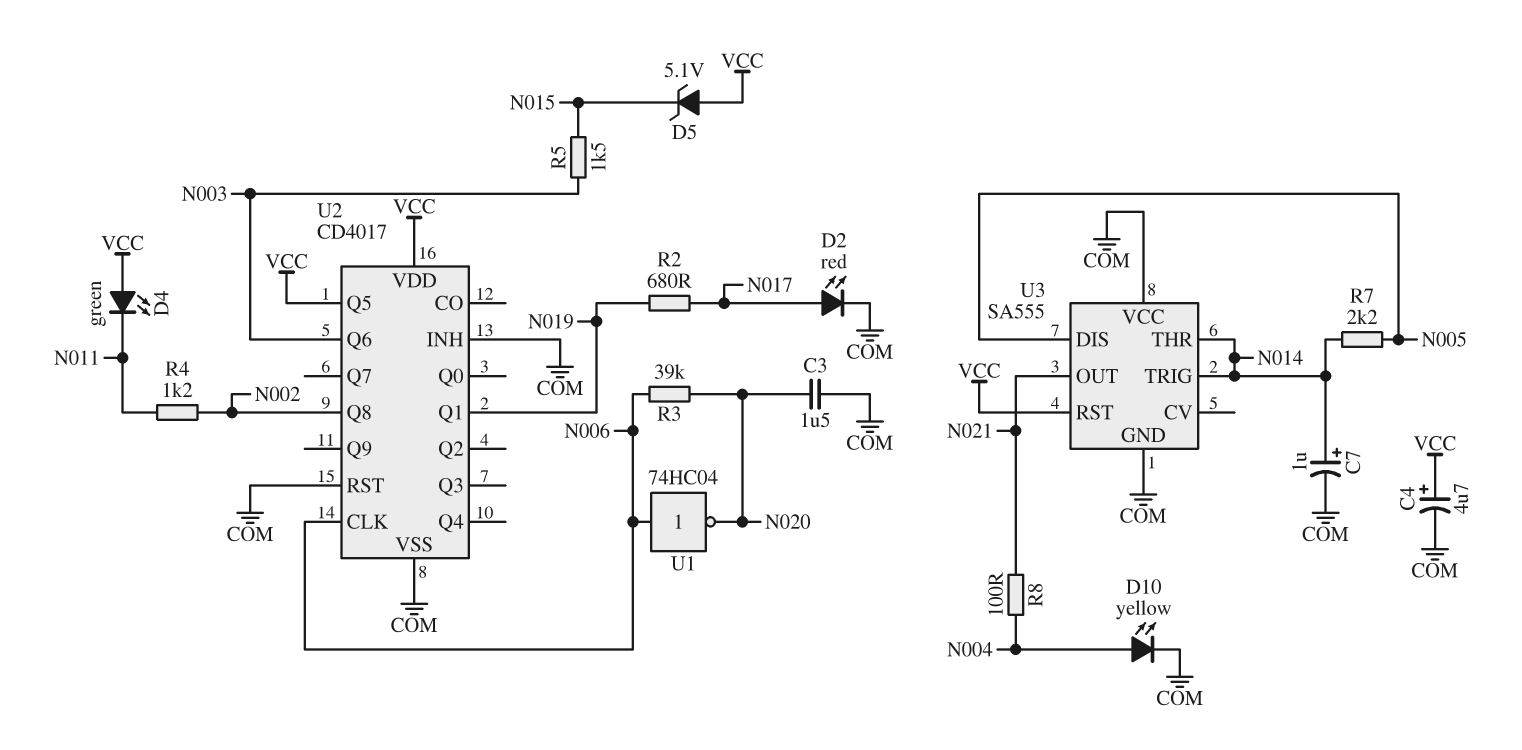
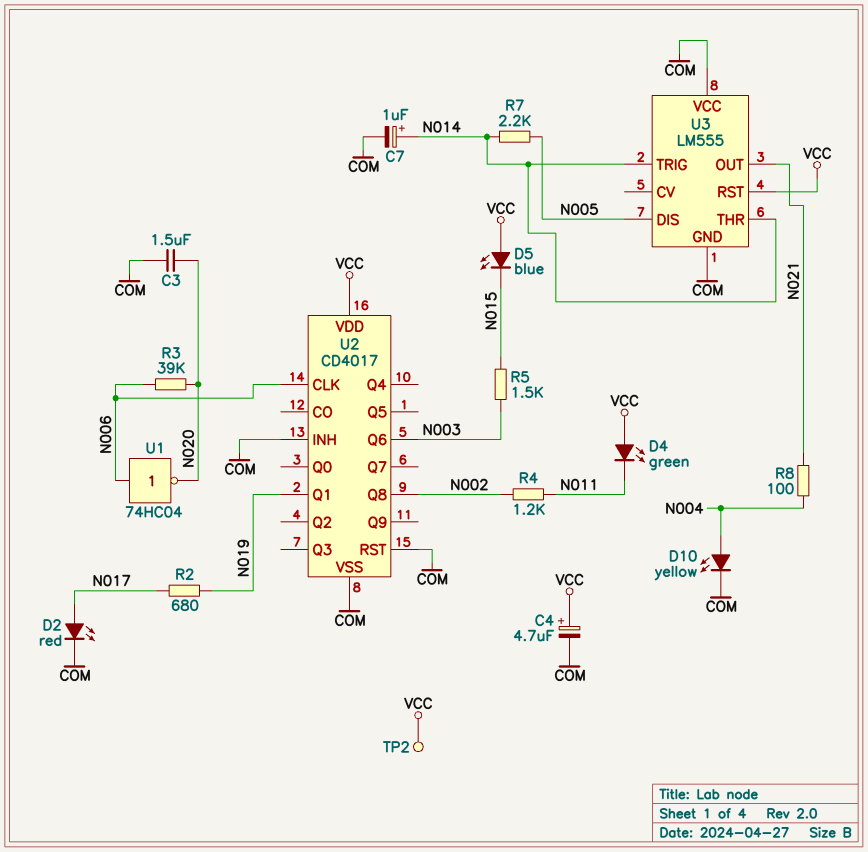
D5: zener 5.1V (A VCC, K N015) -> LED blue (A VCC, K N015)
TP2: none -> test point (VCC)
U2 pin Q5: VCC -> none
U3: SA555 -> LM555

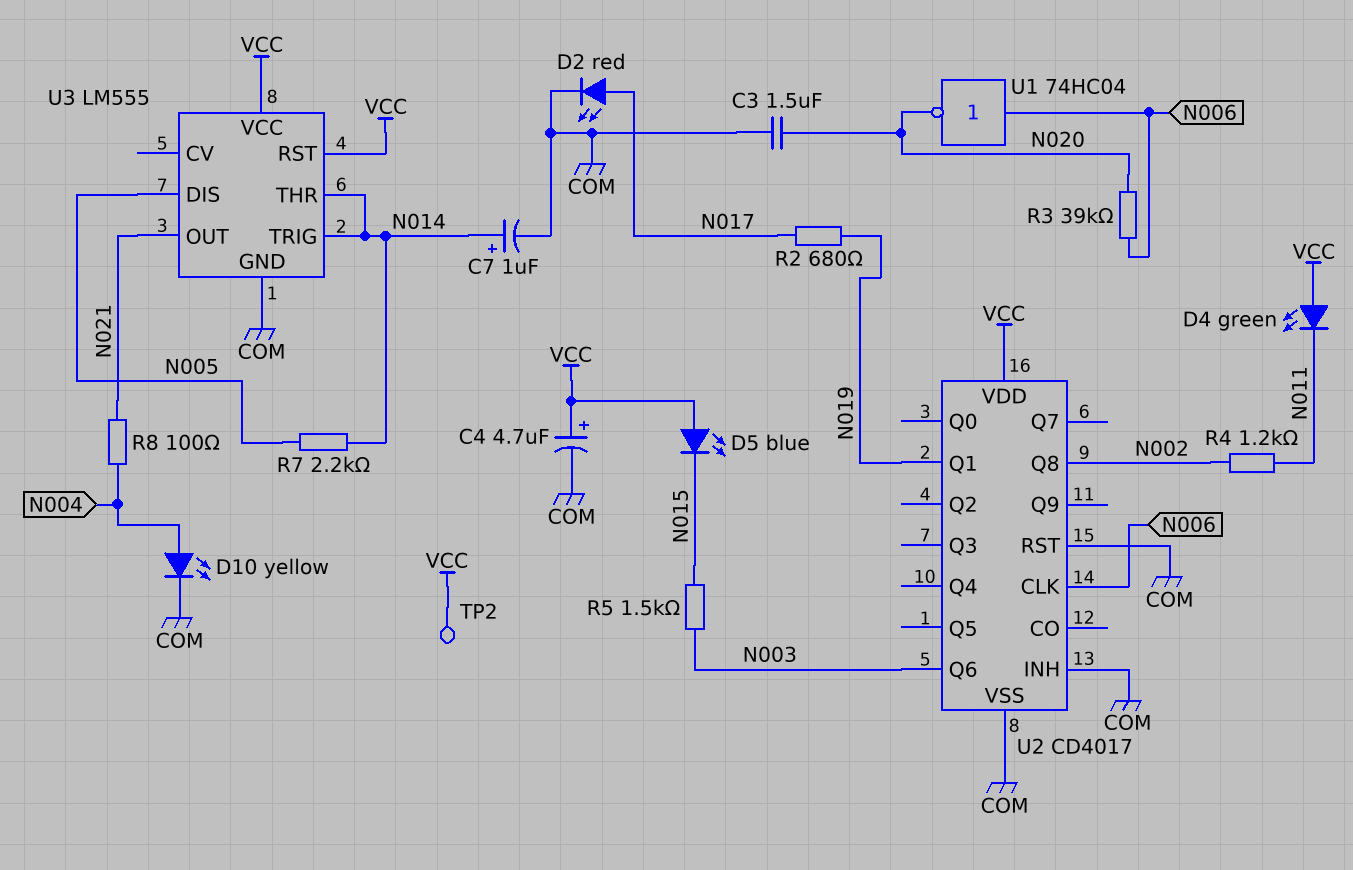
U3 pin VCC: COM -> VCC

